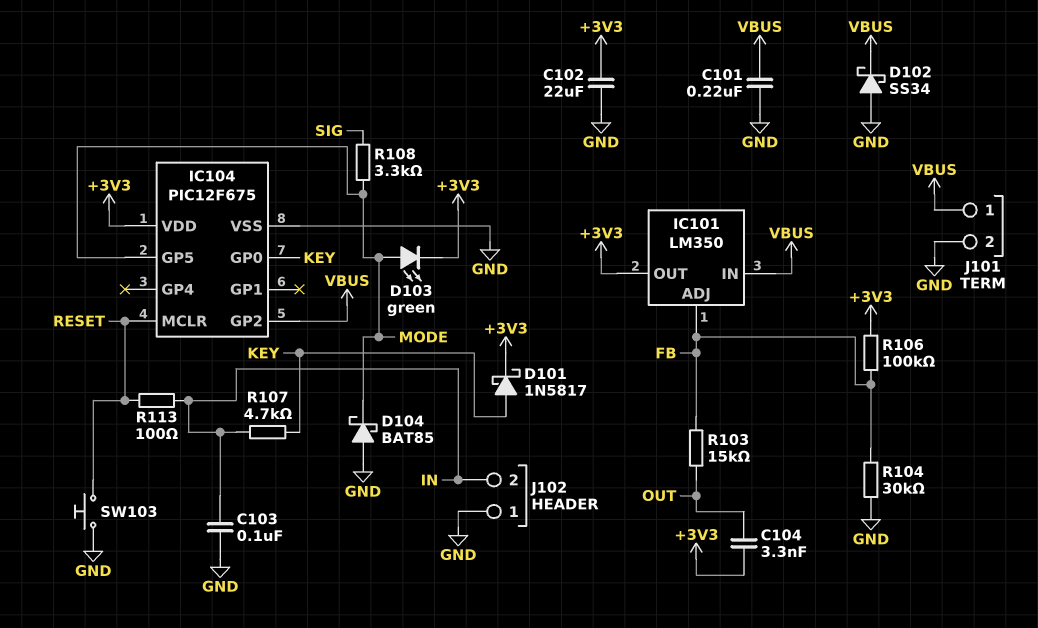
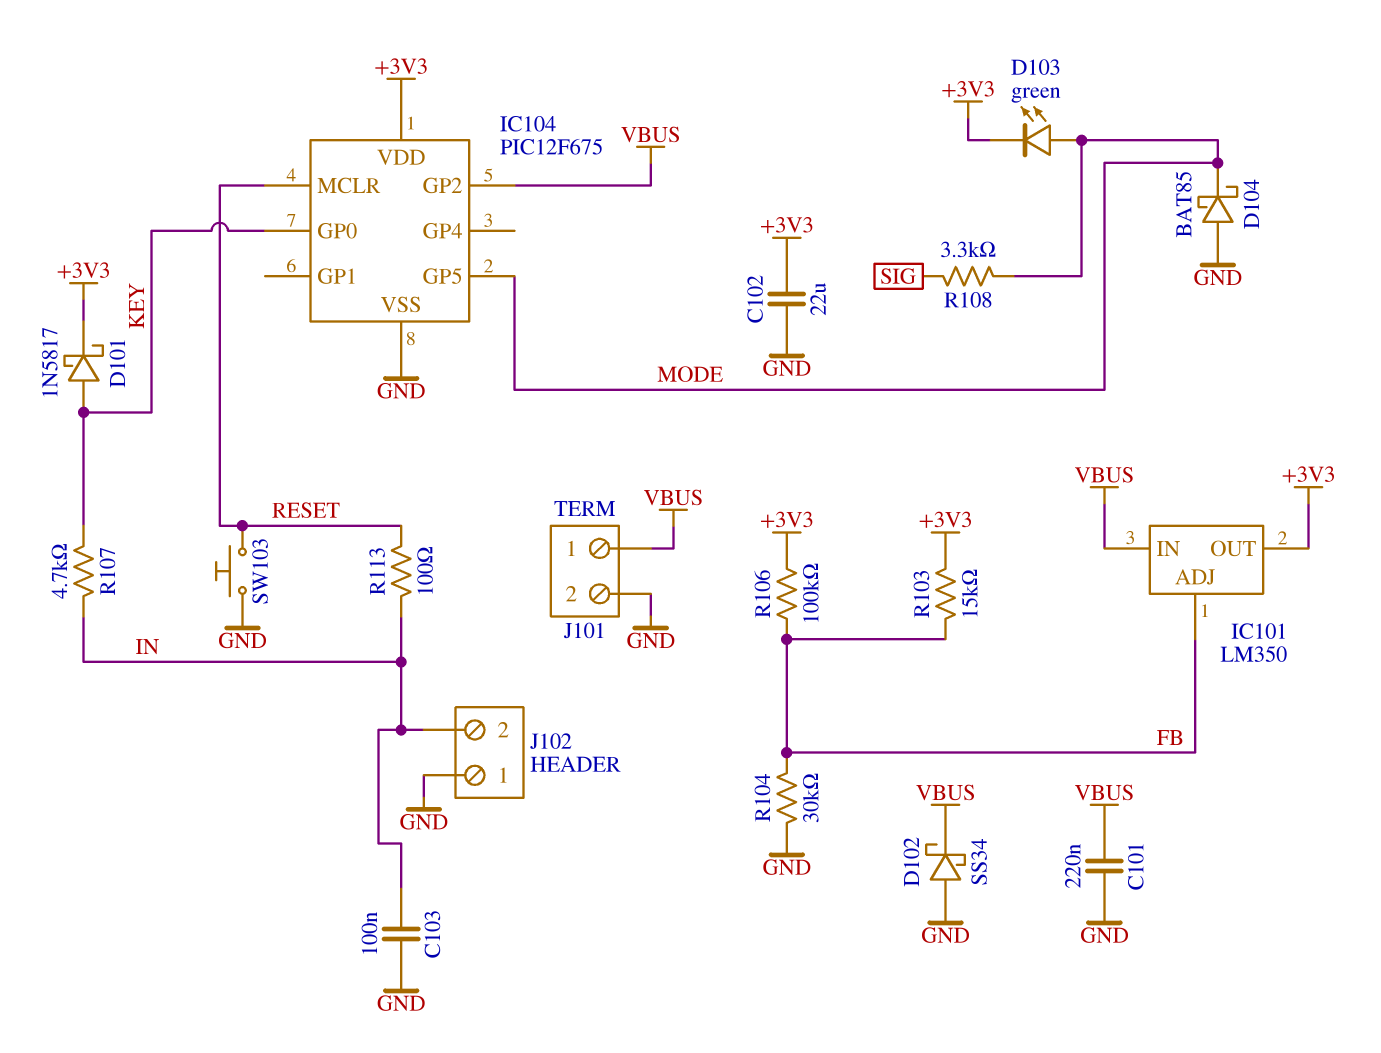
C104: 3.3nF (+3V3, OUT) -> none
R103: 15k (FB, OUT) -> 15k (+3V3, FB)

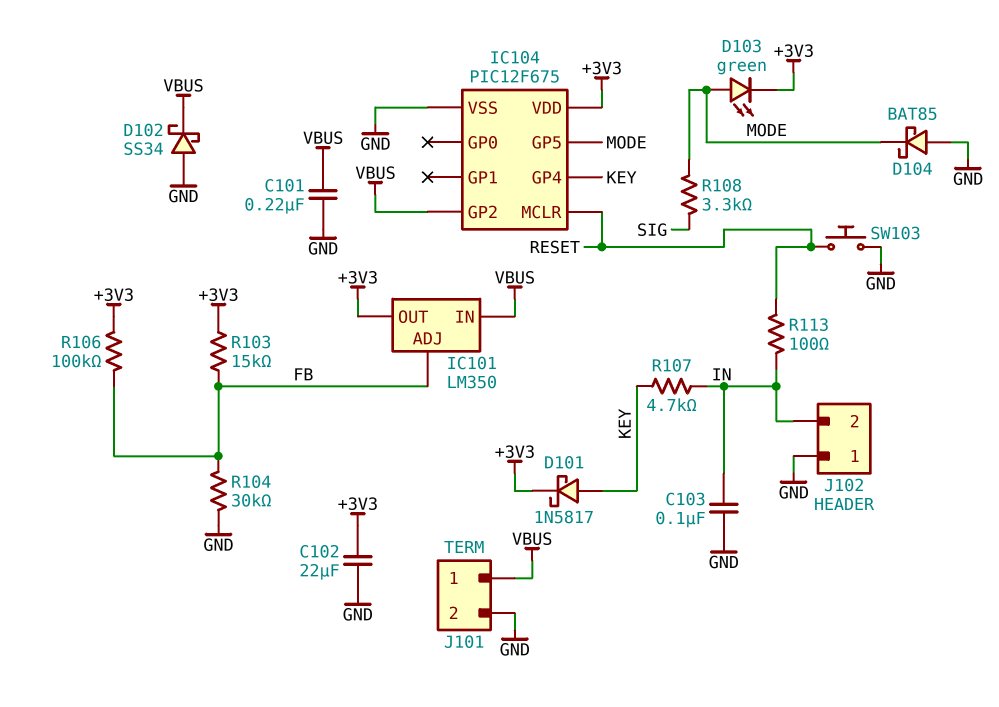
IC104 pin GP0: KEY -> none
IC104 pin GP4: none -> KEY

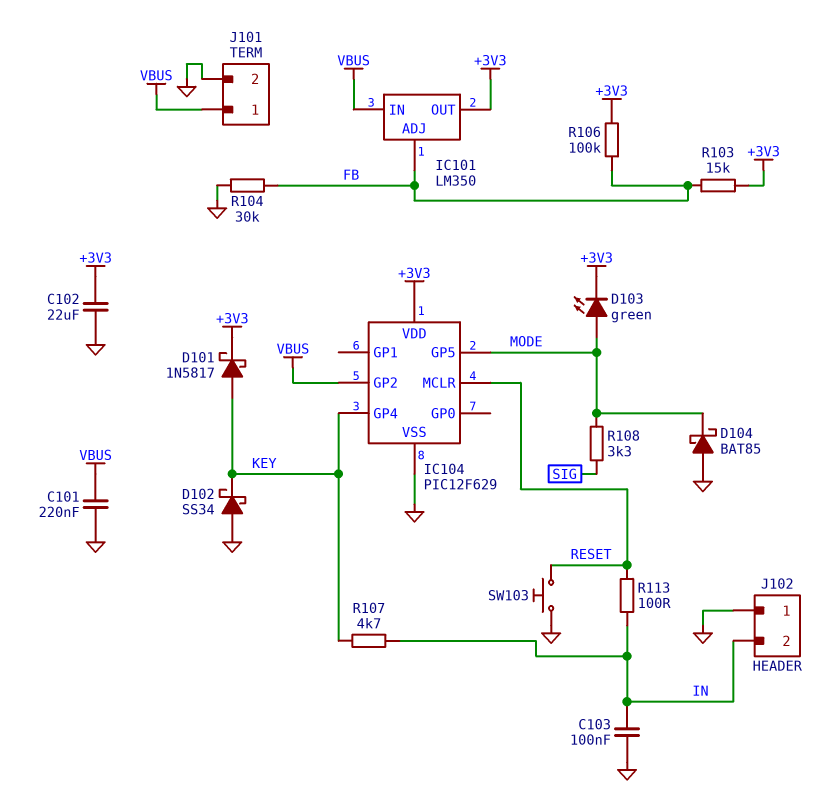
D102: schottky SS34 (A GND, K VBUS) -> schottky SS34 (A GND, K KEY)
IC104: PIC12F675 -> PIC12F629

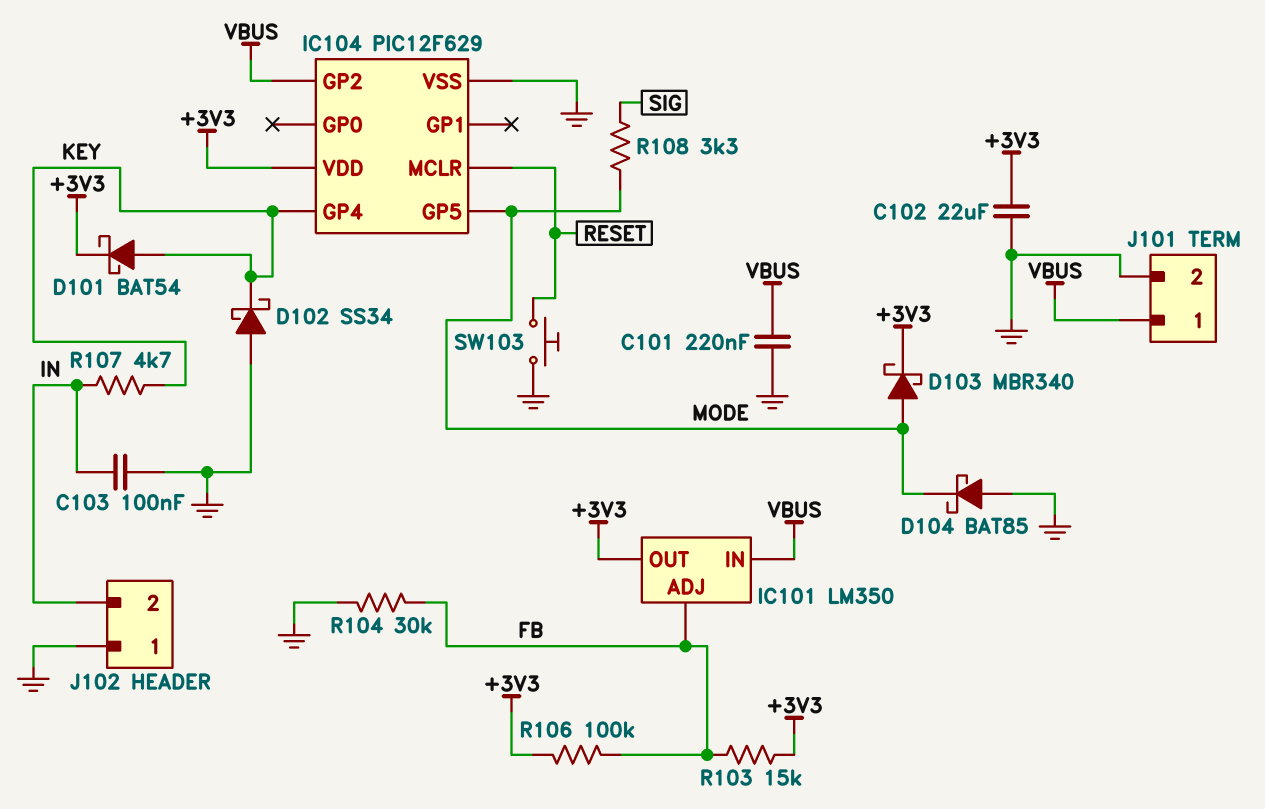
D101: schottky 1N5817 (A KEY, K +3V3) -> schottky BAT54 (A KEY, K +3V3)
D103: LED green (A MODE, K +3V3) -> schottky MBR340 (A MODE, K +3V3)
R113: 100 (IN, RESET) -> none

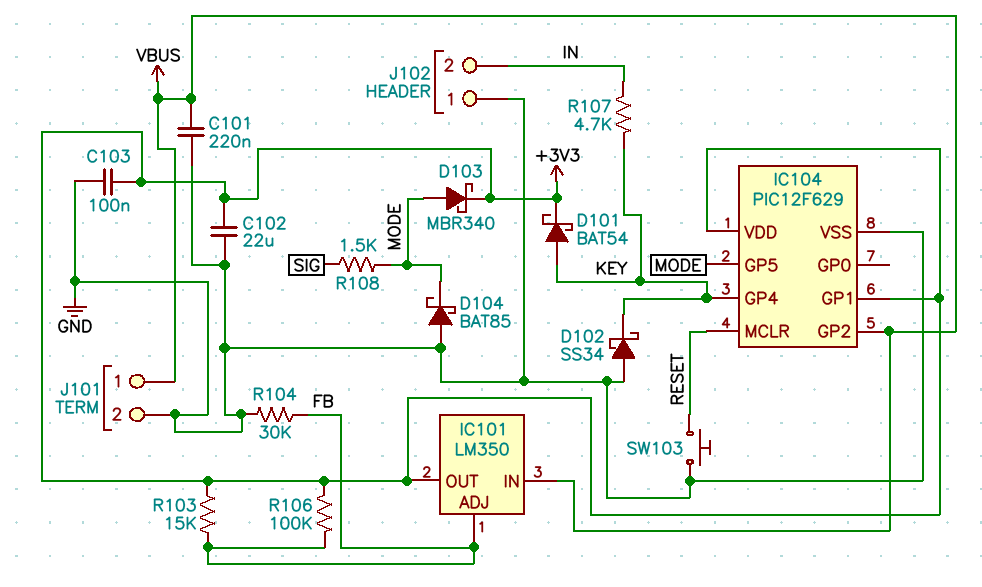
C103: 100nF (GND, IN) -> 100nF (+3V3, GND)
IC104 pin GP1: none -> +3V3
R108: 3.3k (MODE, SIG) -> 1.5k (MODE, SIG)

